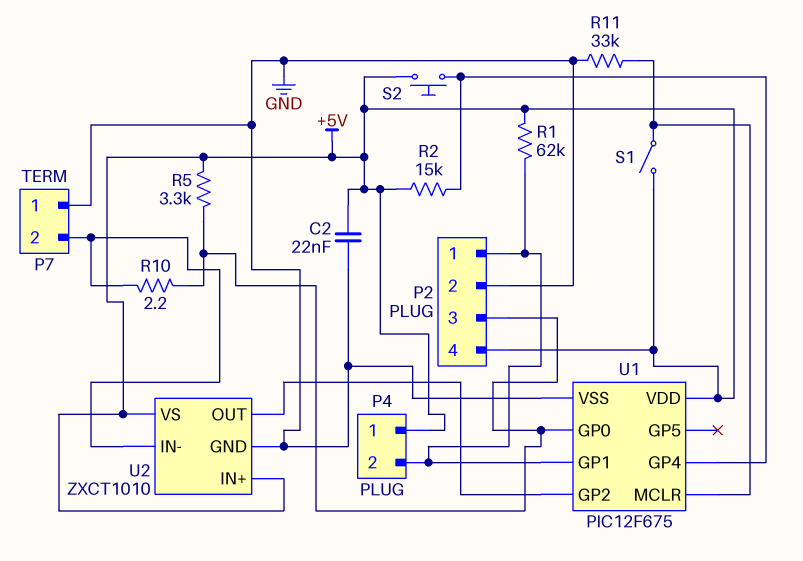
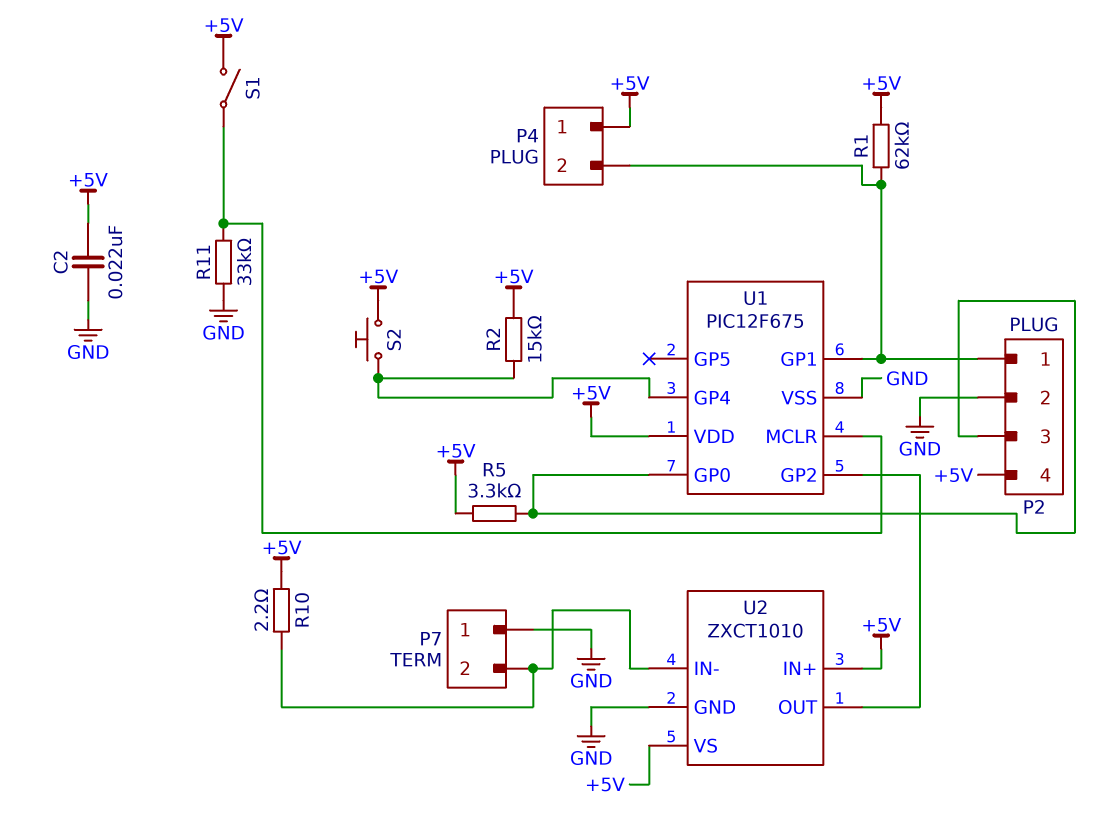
R10: 2.2 (P2/3, P7/2) -> 2.2 (+5V, P7/2)

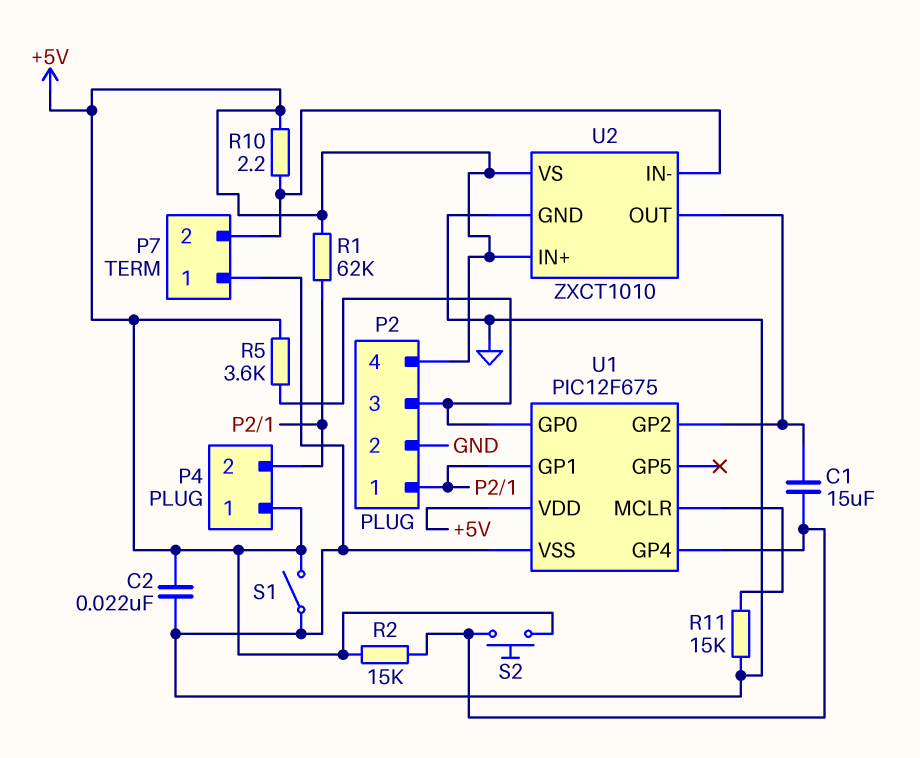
C1: none -> 15uF (U1/GP2, U1/GP4)
R5: 3.3k (+5V, P2/3) -> 3.6k (+5V, P2/3)
R11: 33k (GND, U1/MCLR) -> 15k (GND, U1/MCLR)
S1: switch (+5V, U1/MCLR) -> switch (+5V, GND)

